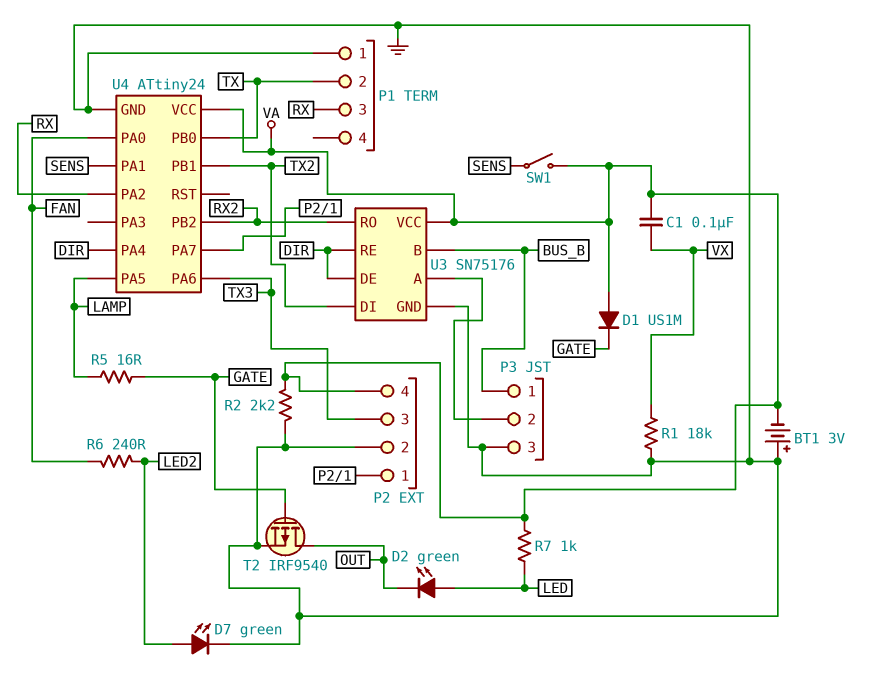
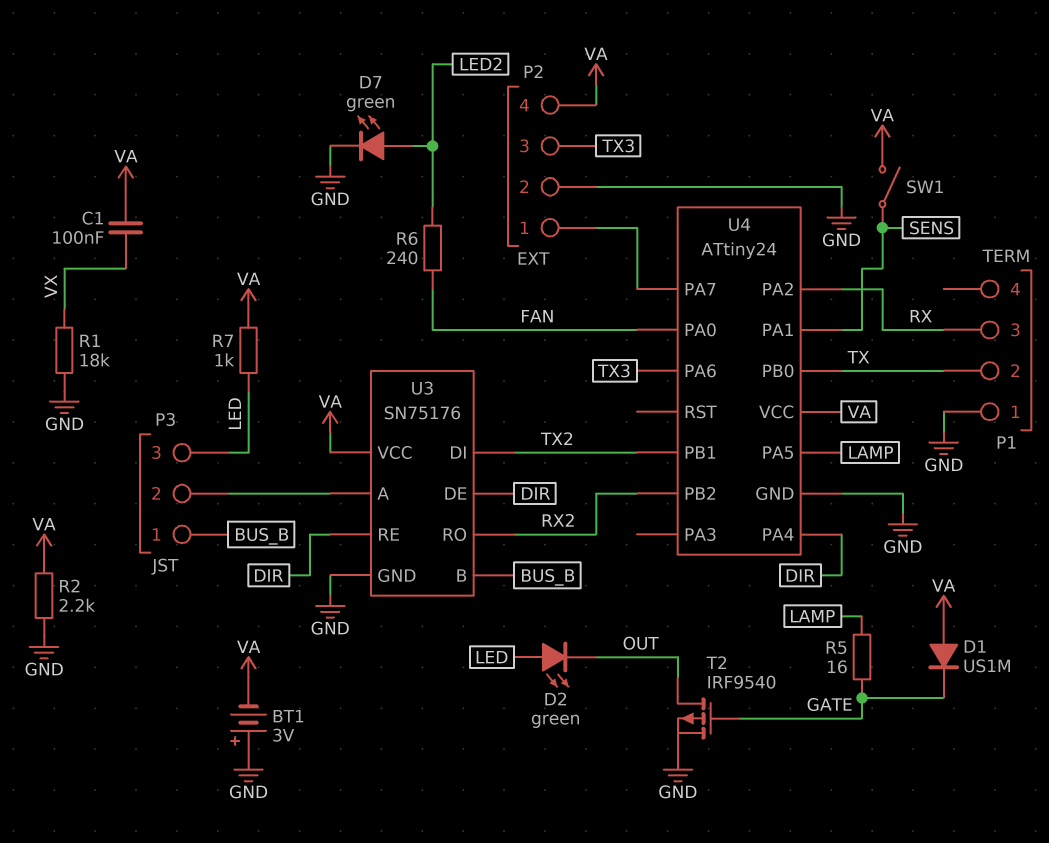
P3 pin 3: GND -> LED

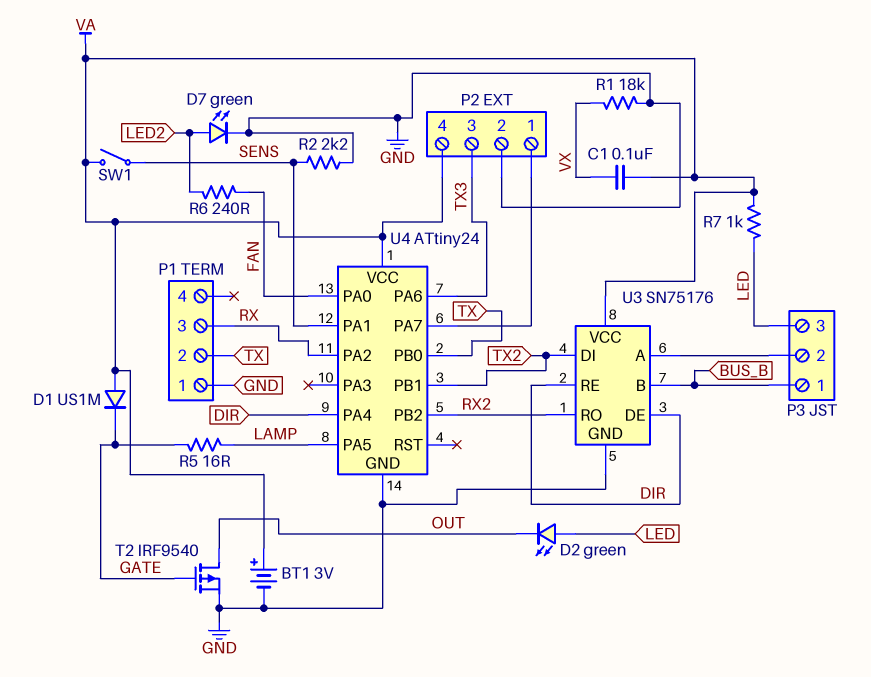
BT1: 3V (plus GND, minus VA) -> 3V (plus VA, minus GND)
R2: 2.2k (GND, VA) -> 2.2k (GND, SENS)

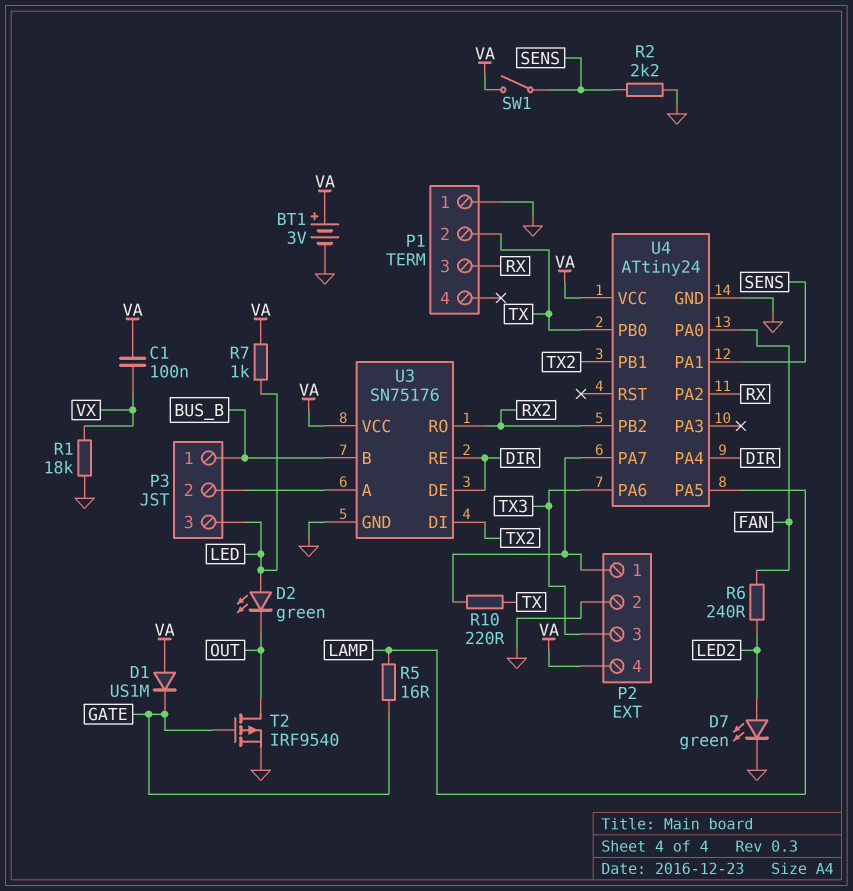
R10: none -> 220 (P2/1, TX)

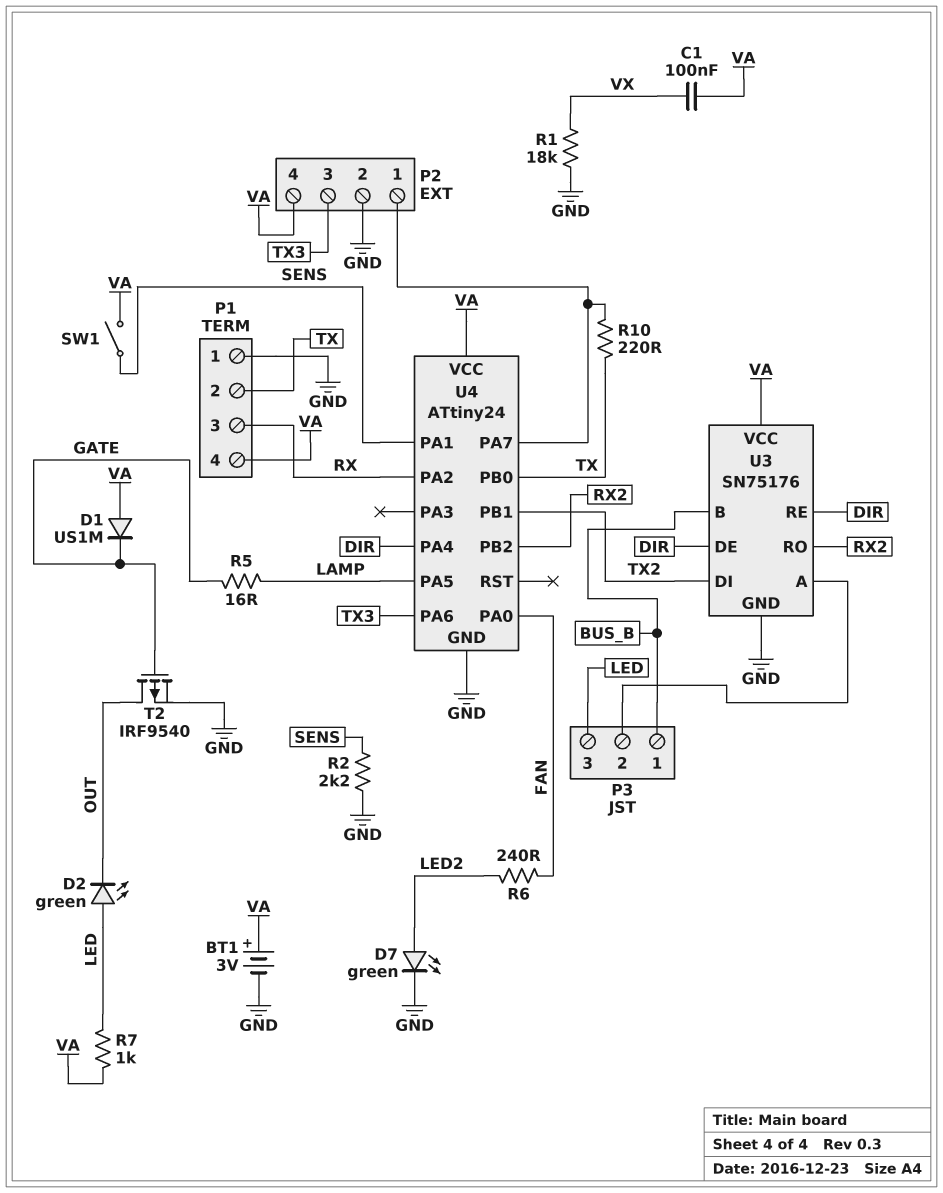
P1 pin 4: none -> VA

